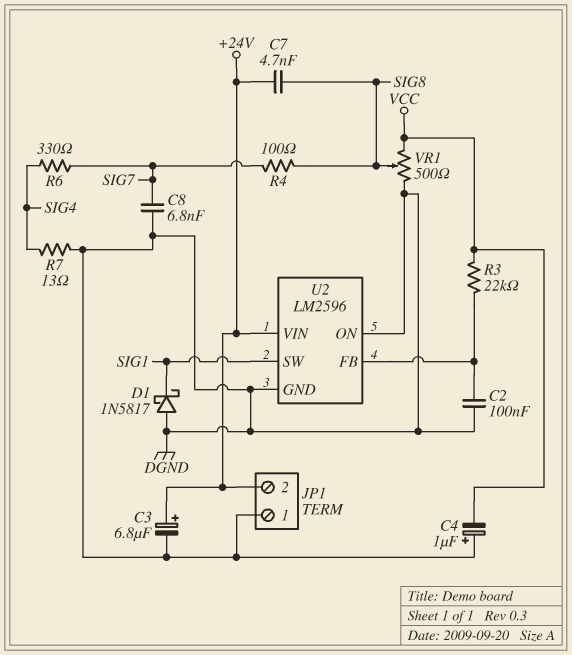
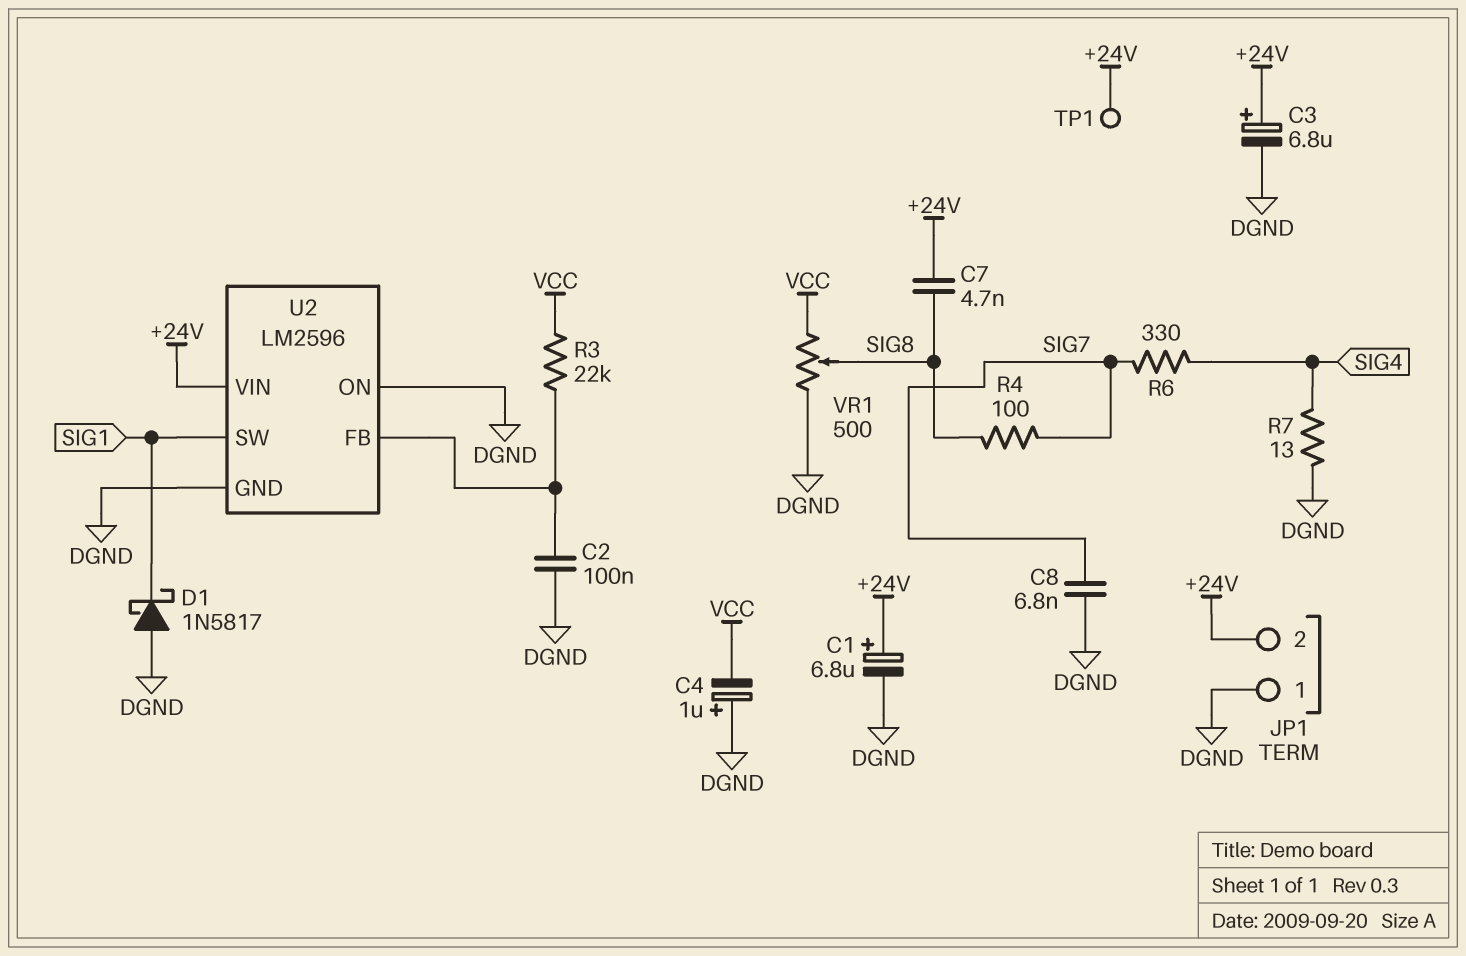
C1: none -> 6.8uF (plus +24V, minus DGND)
TP1: none -> test point (+24V)

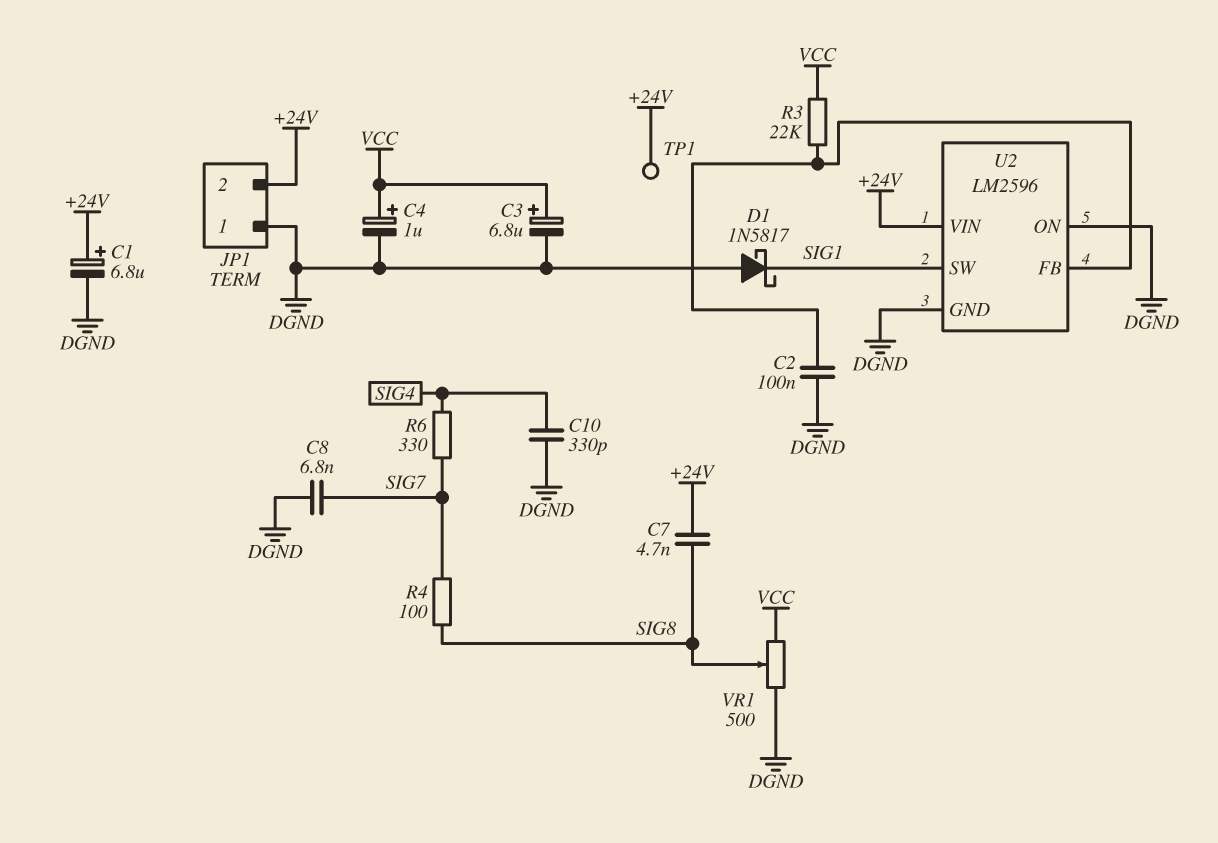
C3: 6.8uF (plus +24V, minus DGND) -> 6.8uF (plus VCC, minus DGND)
C4: 1uF (plus DGND, minus VCC) -> 1uF (plus VCC, minus DGND)
C10: none -> 330pF (DGND, SIG4)
R7: 13 (DGND, SIG4) -> none

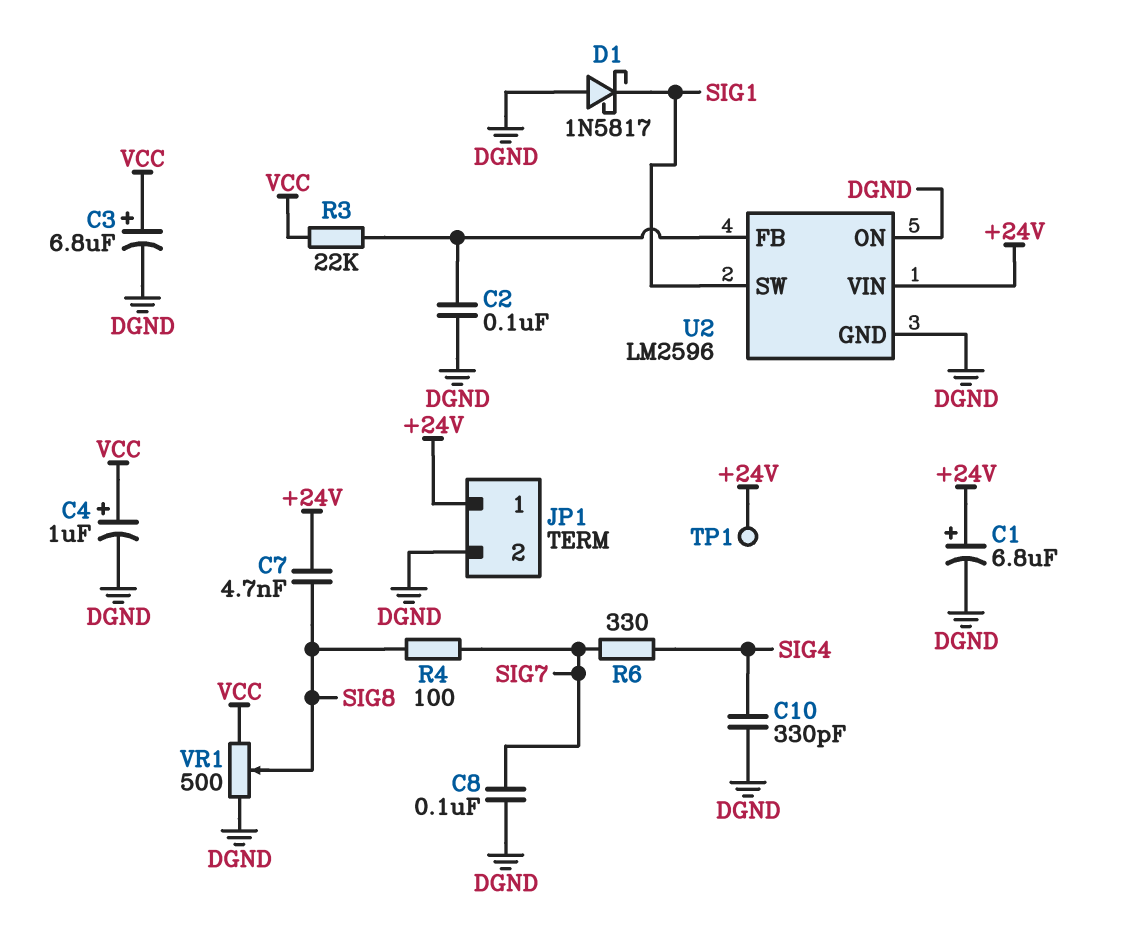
C8: 6.8nF (DGND, SIG7) -> 100nF (DGND, SIG7)
JP1 pin 1: DGND -> +24V
JP1 pin 2: +24V -> DGND

